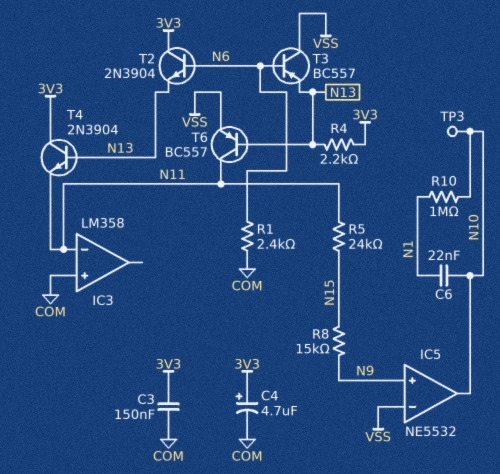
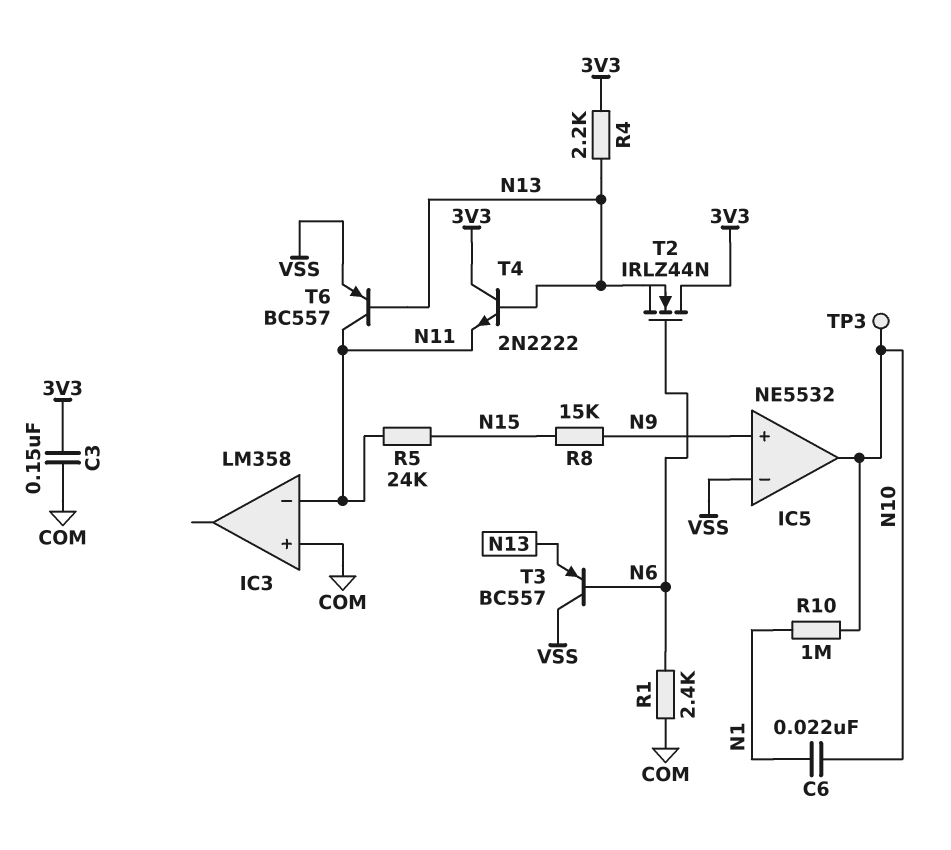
C4: 4.7uF (plus 3V3, minus COM) -> none
T2: NPN 2N3904 (B N6, C 3V3, E N13) -> NMOS IRLZ44N (G N6, D 3V3, S N13)
T4: NPN 2N3904 (B N13, C 3V3, E N11) -> NPN 2N2222 (B N13, C 3V3, E N11)

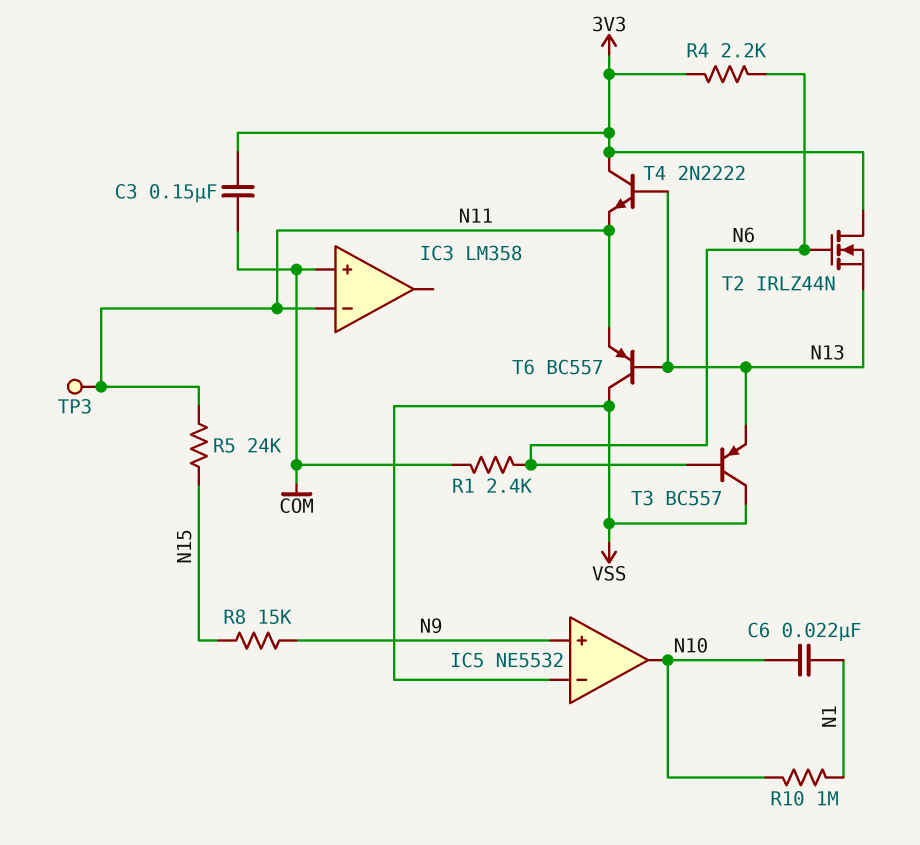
R4: 2.2k (3V3, N13) -> 2.2k (3V3, N6)
T6: PNP BC557 (B N13, C N11, E VSS) -> PNP BC557 (B N13, C VSS, E N11)
TP3: test point (N10) -> test point (N11)

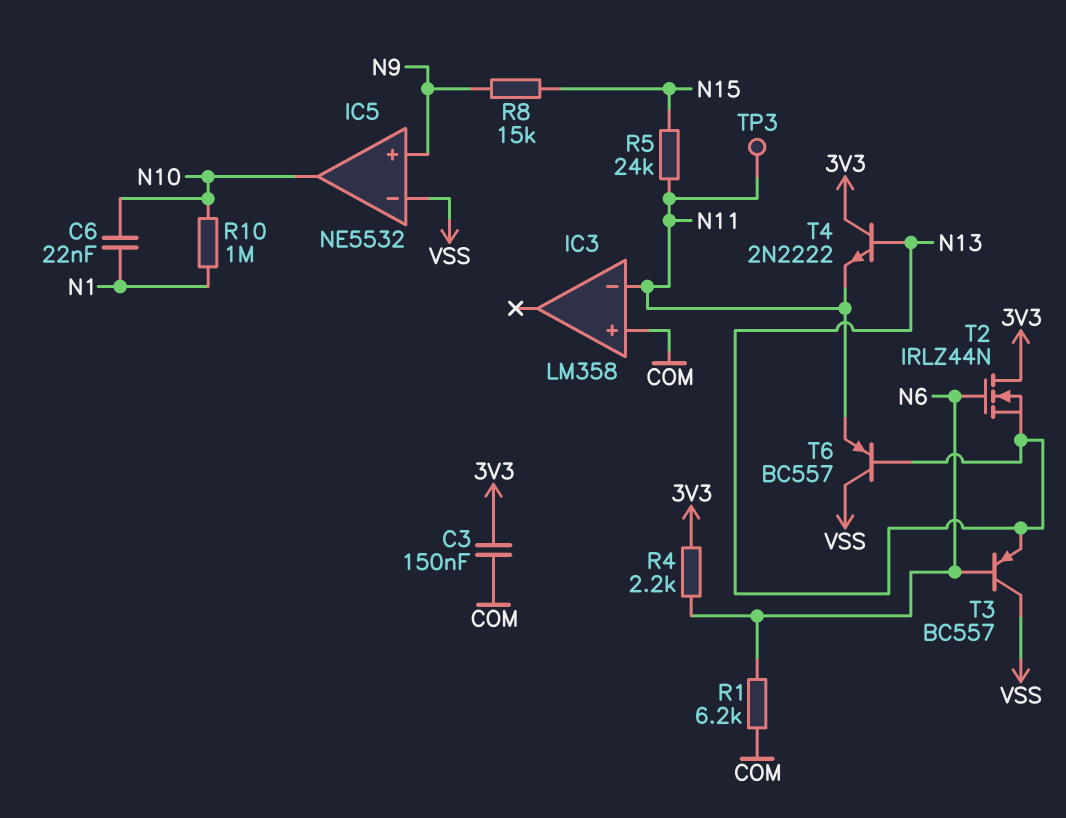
R1: 2.4k (COM, N6) -> 6.2k (COM, N6)

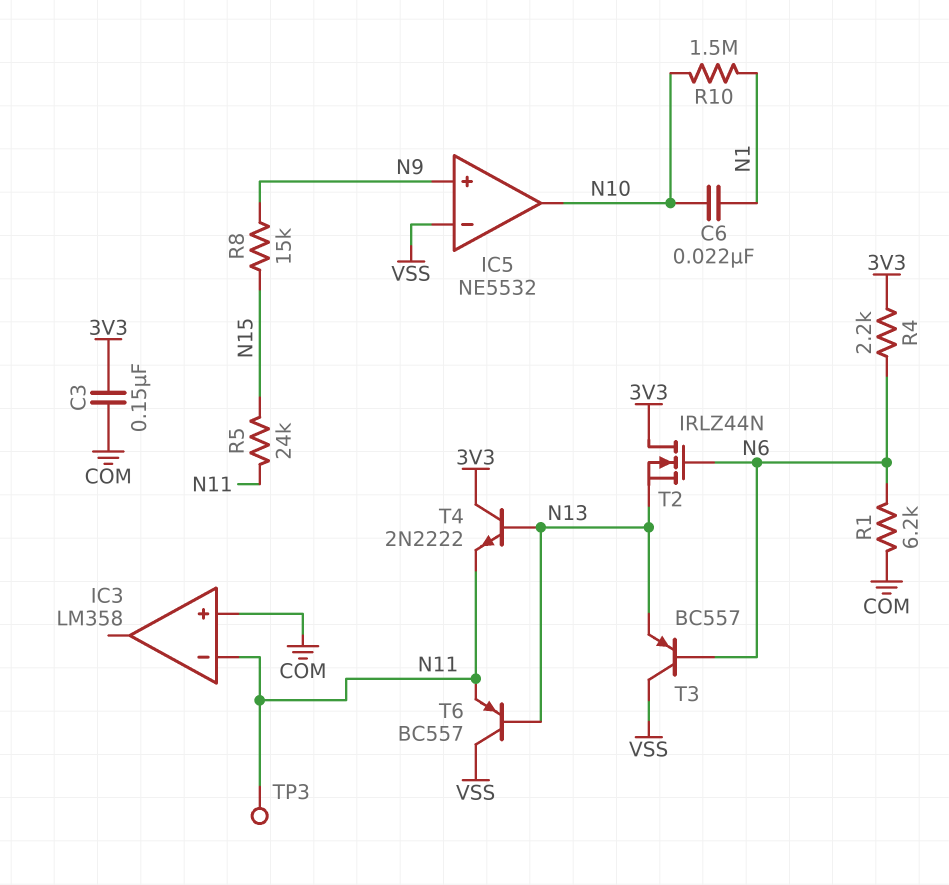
R10: 1M (N1, N10) -> 1.5M (N1, N10)

